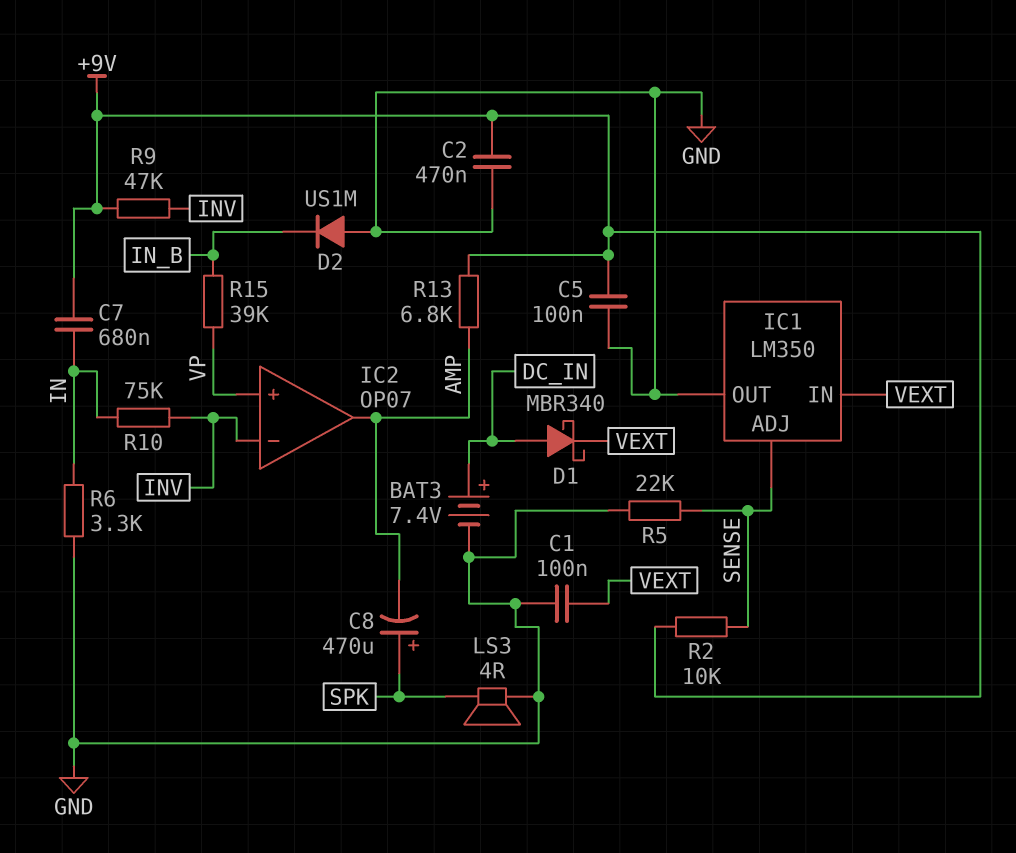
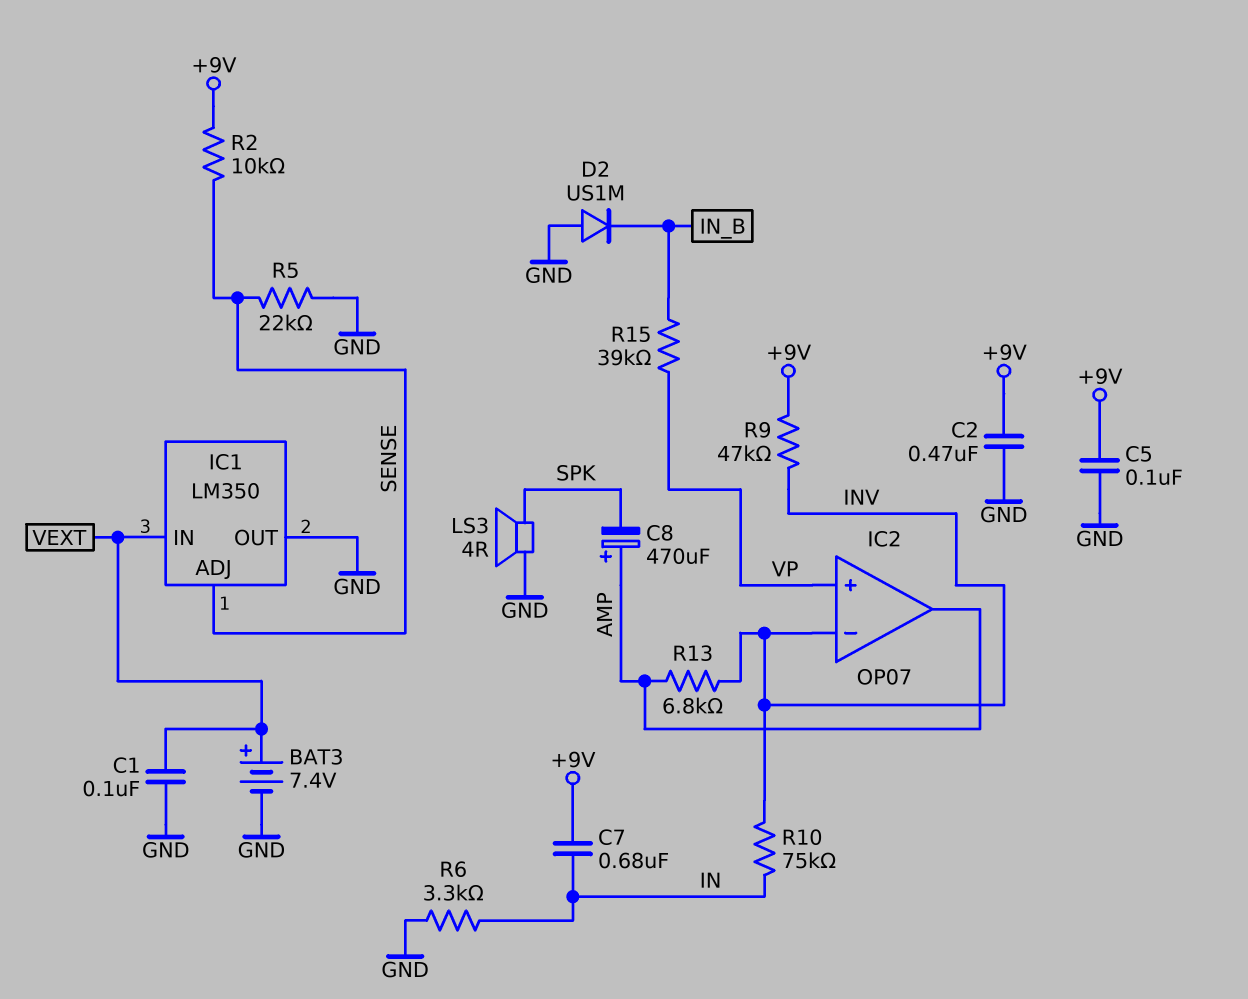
BAT3: 7.4V (plus DC_IN, minus GND) -> 7.4V (plus VEXT, minus GND)
C8: 470uF (plus SPK, minus AMP) -> 470uF (plus AMP, minus SPK)
D1: schottky MBR340 (A DC_IN, K VEXT) -> none
R13: 6.8k (+9V, AMP) -> 6.8k (AMP, INV)

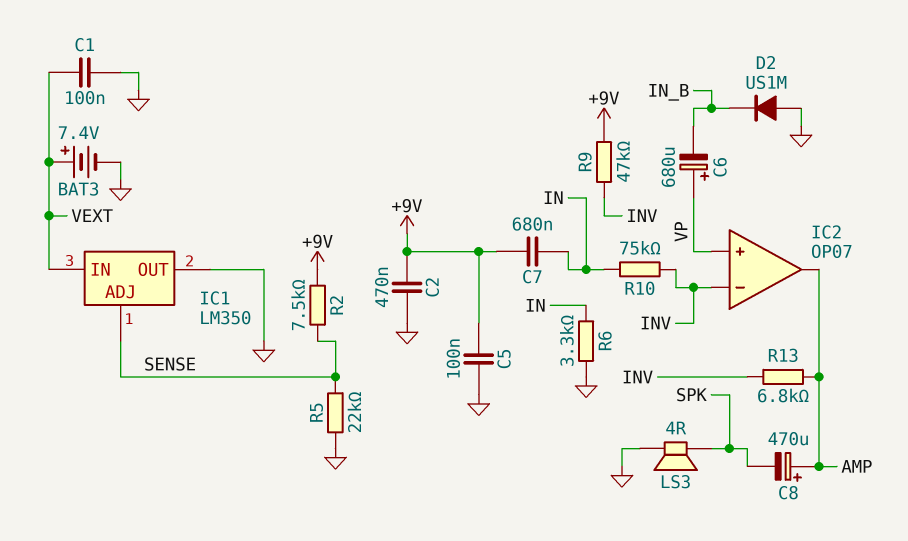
C6: none -> 680uF (plus VP, minus IN_B)
R2: 10k (+9V, SENSE) -> 7.5k (+9V, SENSE)
R15: 39k (IN_B, VP) -> none

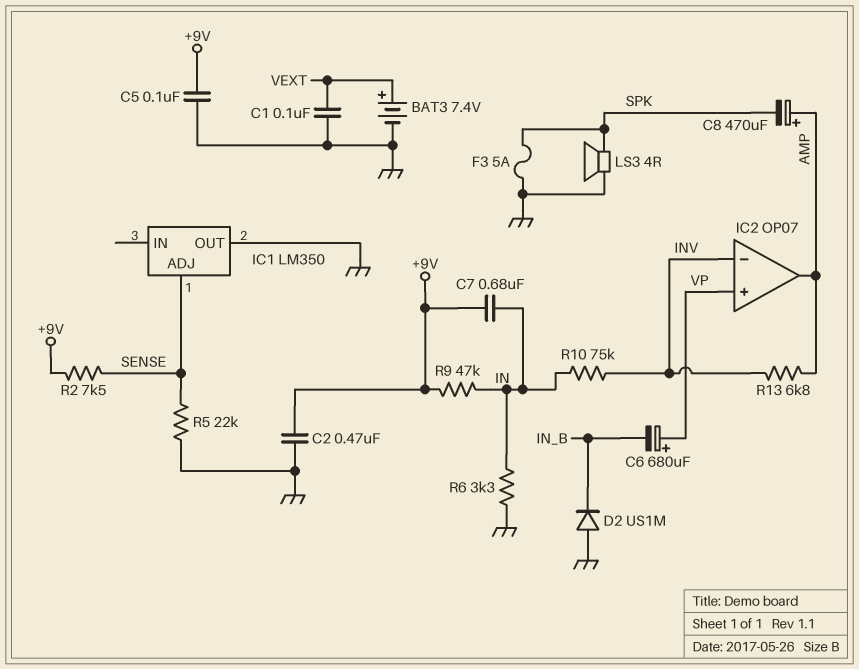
F3: none -> 5A (GND, SPK)
IC1 pin IN: VEXT -> none
R9: 47k (+9V, INV) -> 47k (+9V, IN)

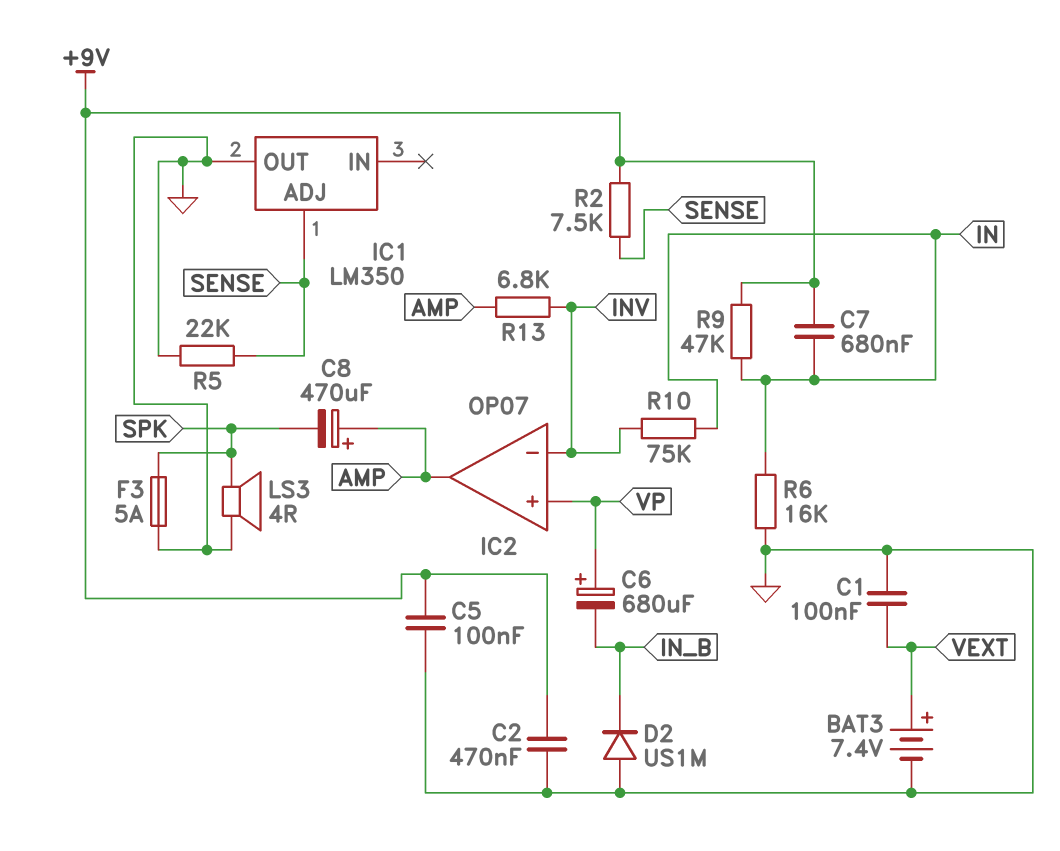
R6: 3.3k (GND, IN) -> 16k (GND, IN)

